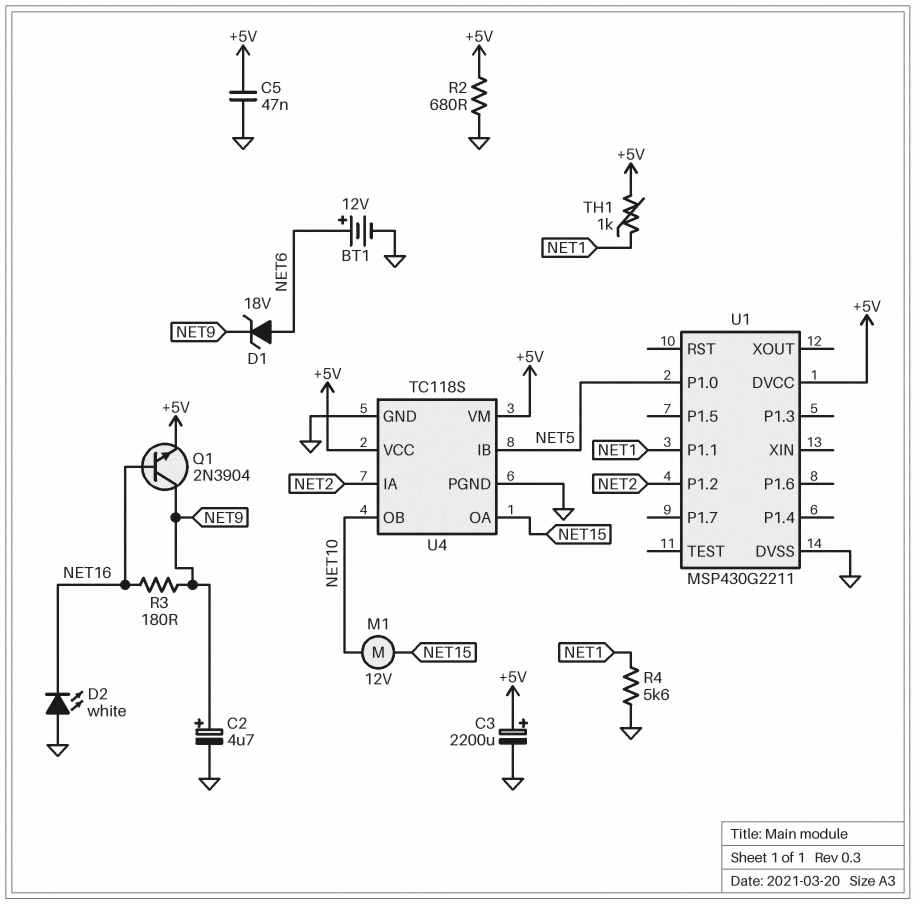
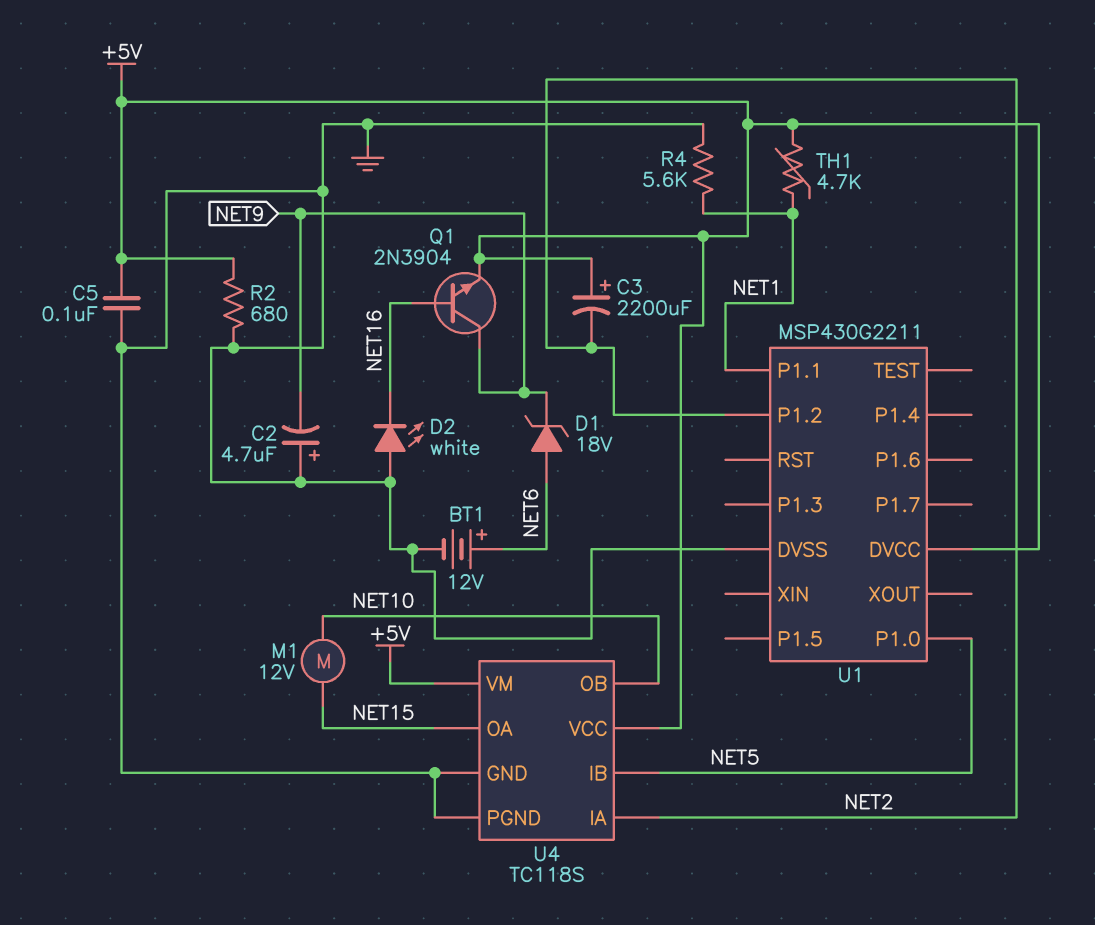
C2: 4.7uF (plus NET9, minus GND) -> 4.7uF (plus GND, minus NET9)
C3: 2200uF (plus +5V, minus GND) -> 2200uF (plus +5V, minus NET2)
C5: 47nF (+5V, GND) -> 100nF (+5V, GND)
R3: 180 (NET9, NET16) -> none
TH1: 1k (+5V, NET1) -> 4.7k (+5V, NET1)

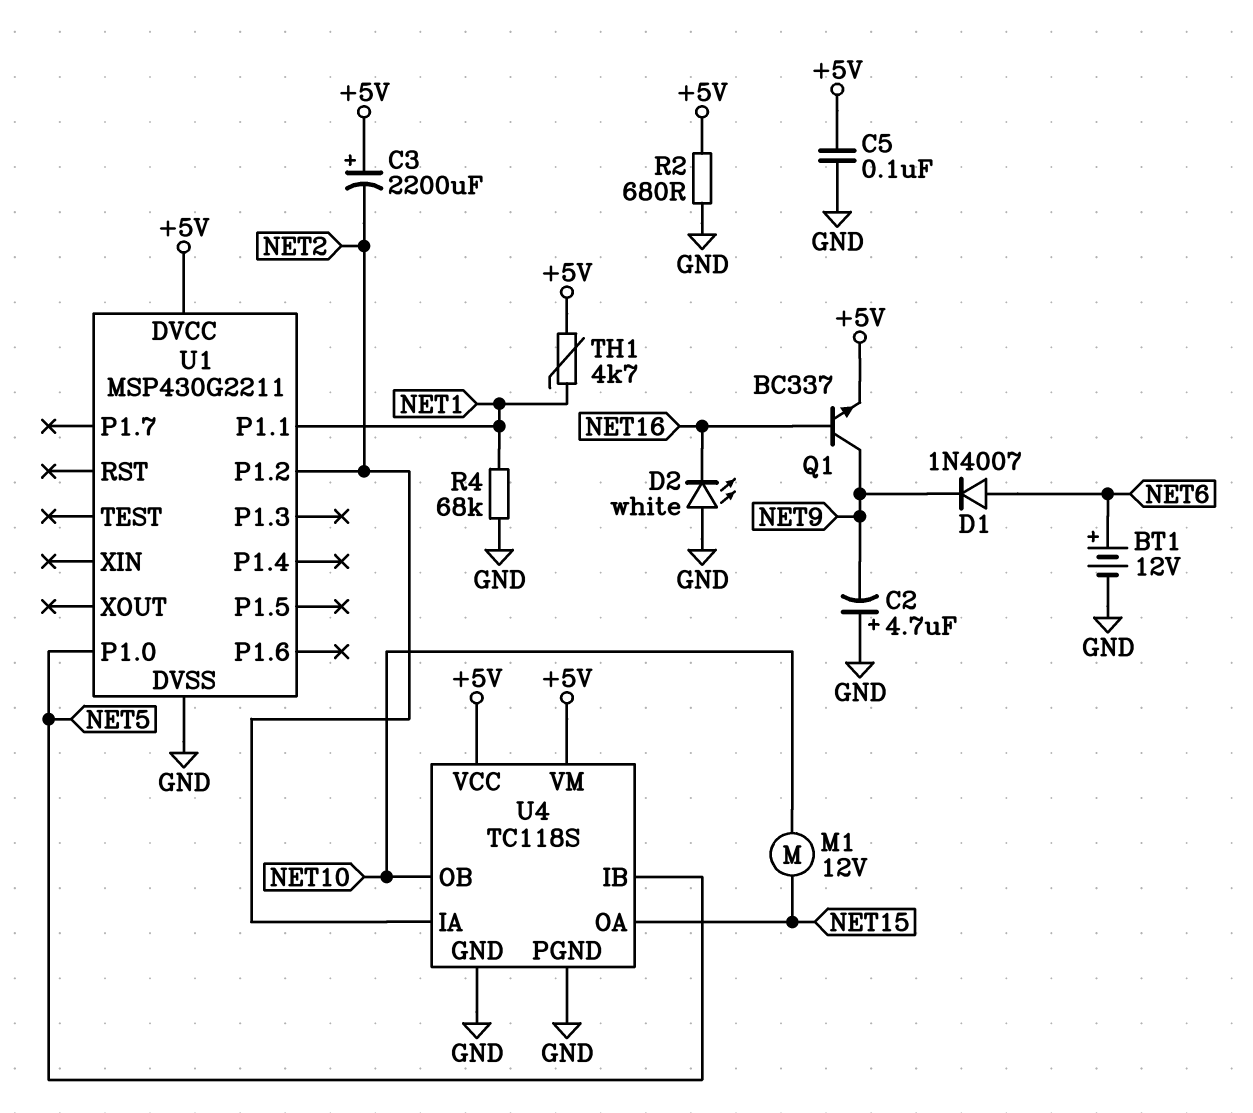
D1: zener 18V (A NET6, K NET9) -> diode 1N4007 (A NET6, K NET9)
Q1: NPN 2N3904 (B NET16, C NET9, E +5V) -> NPN BC337 (B NET16, C NET9, E +5V)
R4: 5.6k (GND, NET1) -> 68k (GND, NET1)

